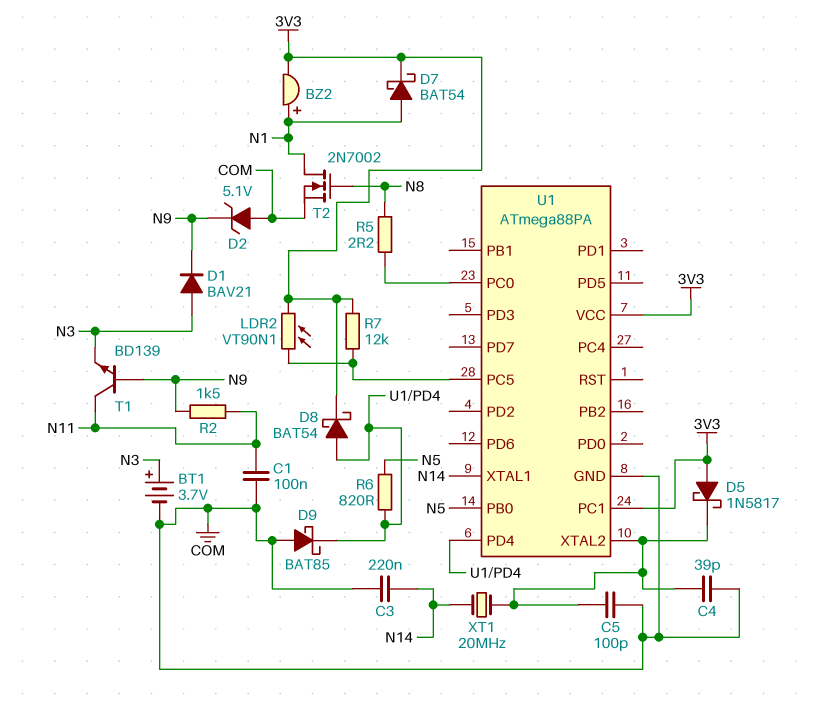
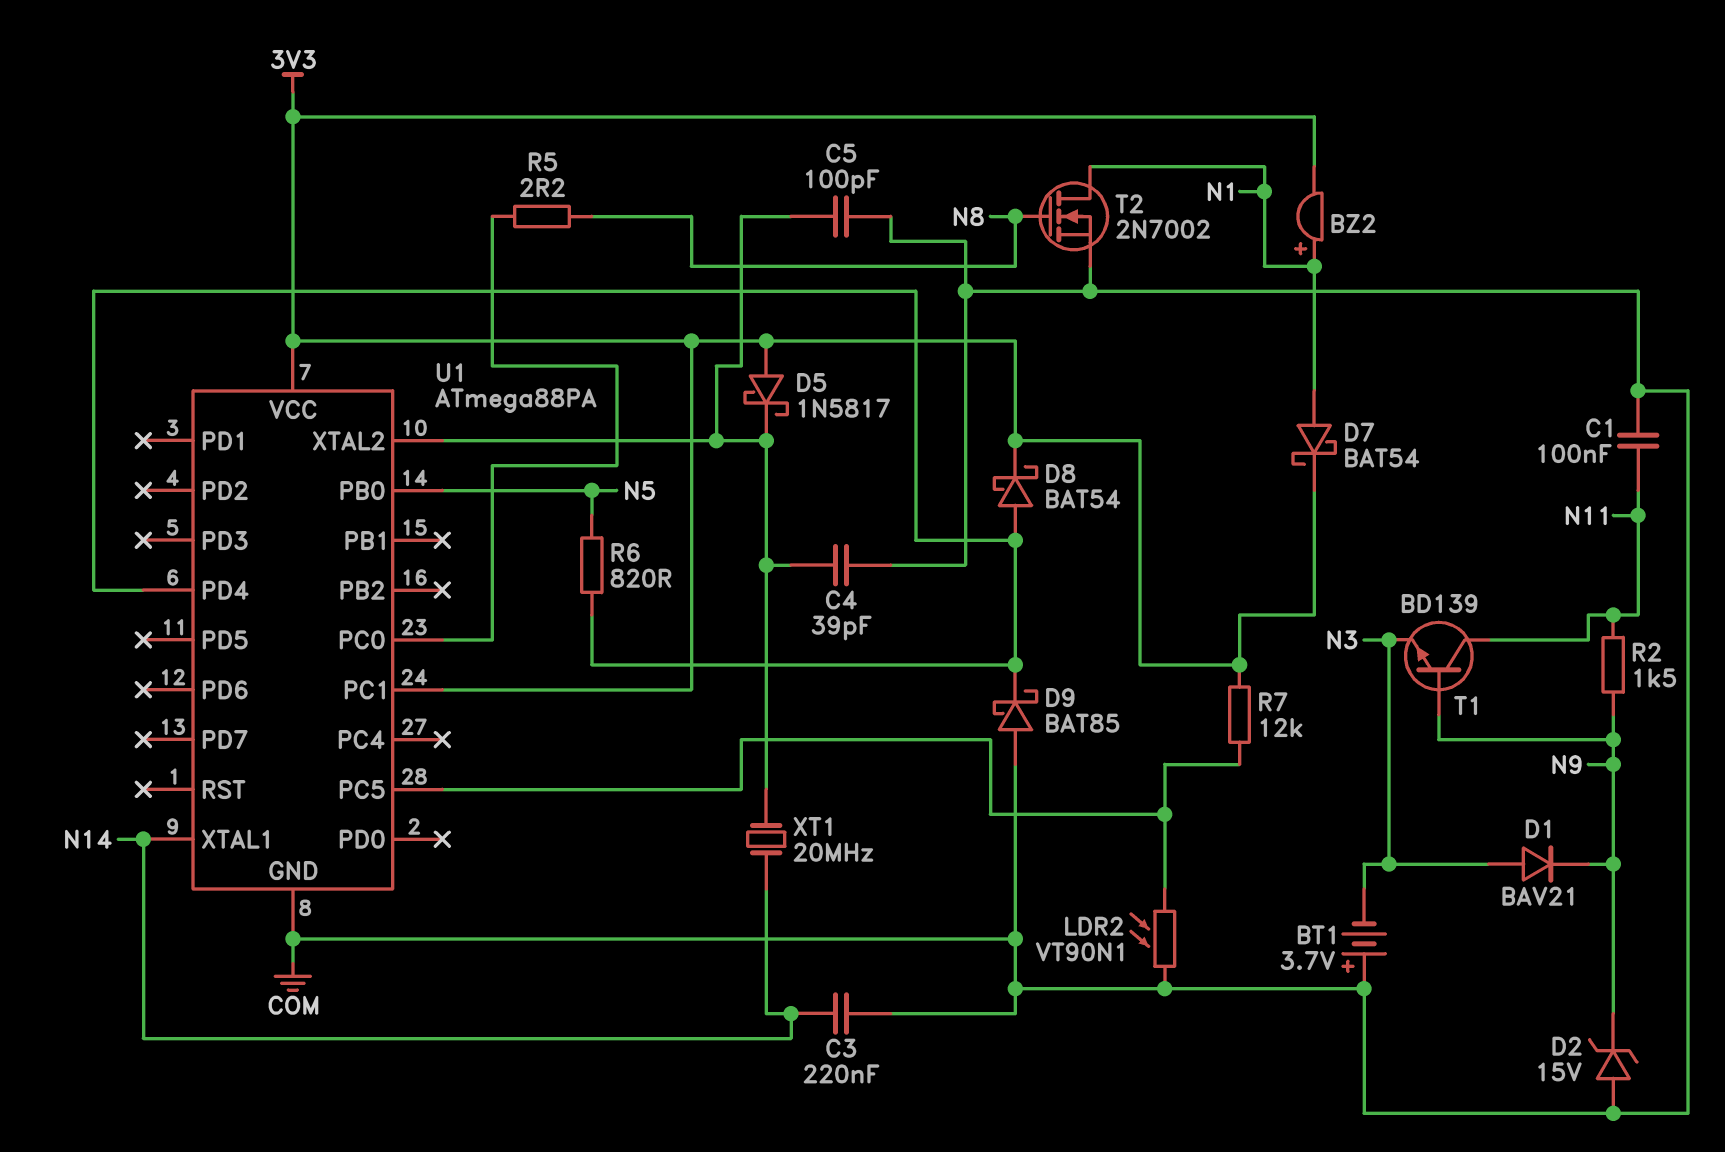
BT1: 3.7V (plus N3, minus COM) -> 3.7V (plus COM, minus N3)
D2: zener 5.1V (A COM, K N9) -> zener 15V (A COM, K N9)
LDR2: VT90N1 (3V3, U1/PC5) -> VT90N1 (COM, U1/PC5)

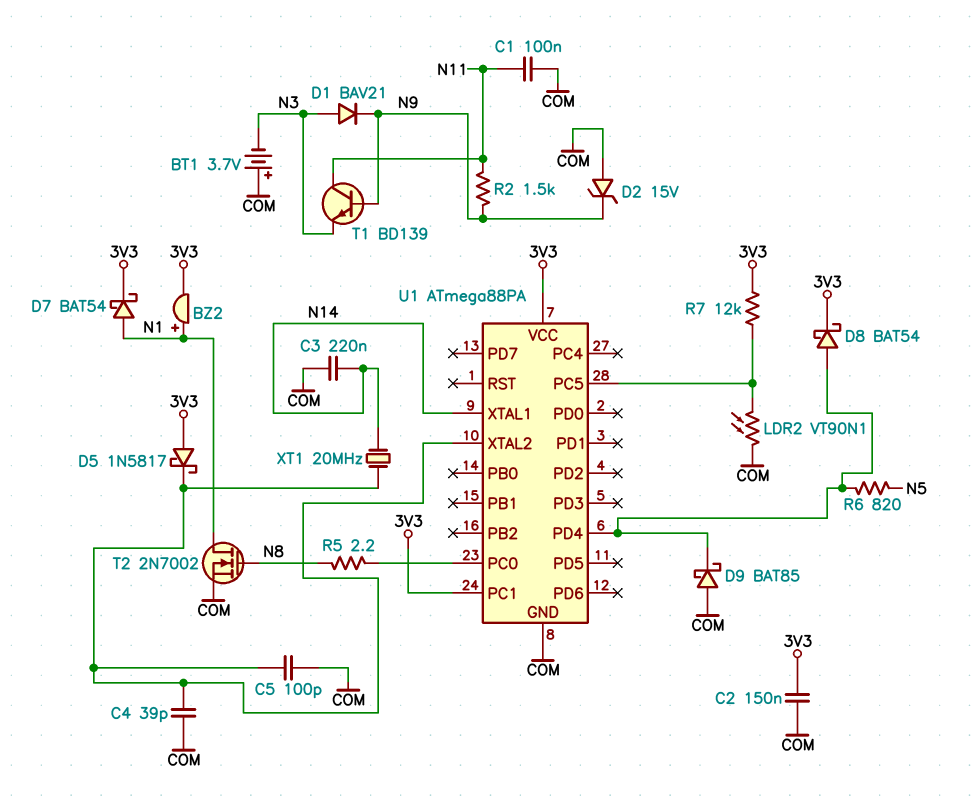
C2: none -> 150nF (3V3, COM)
U1 pin PB0: N5 -> none

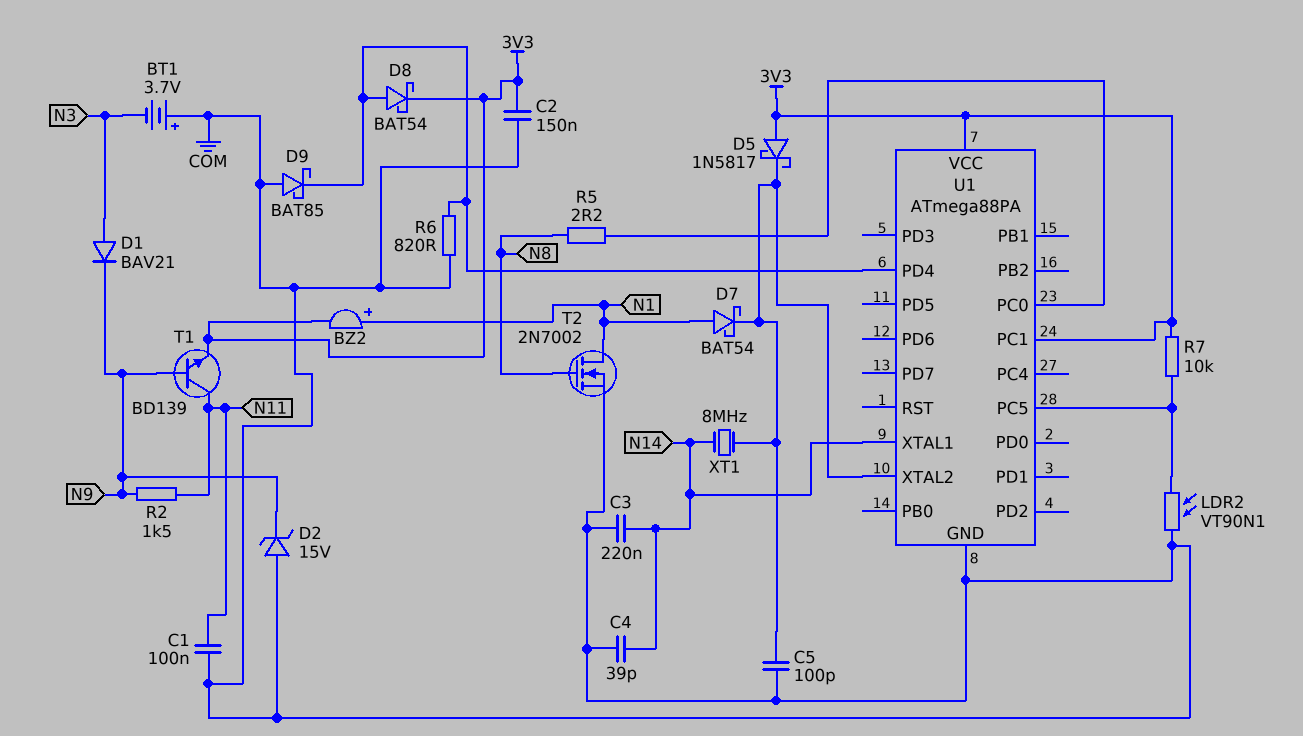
C4: 39pF (COM, U1/XTAL2) -> 39pF (COM, N14)
D7: schottky BAT54 (A N1, K 3V3) -> schottky BAT54 (A N1, K U1/XTAL2)
R6: 820 (N5, U1/PD4) -> 820 (COM, U1/PD4)
R7: 12k (3V3, U1/PC5) -> 10k (3V3, U1/PC5)
T1: NPN BD139 (B N9, C N11, E N3) -> NPN BD139 (B N9, C N11, E 3V3)
XT1: 20MHz (N14, U1/XTAL2) -> 8MHz (N14, U1/XTAL2)

